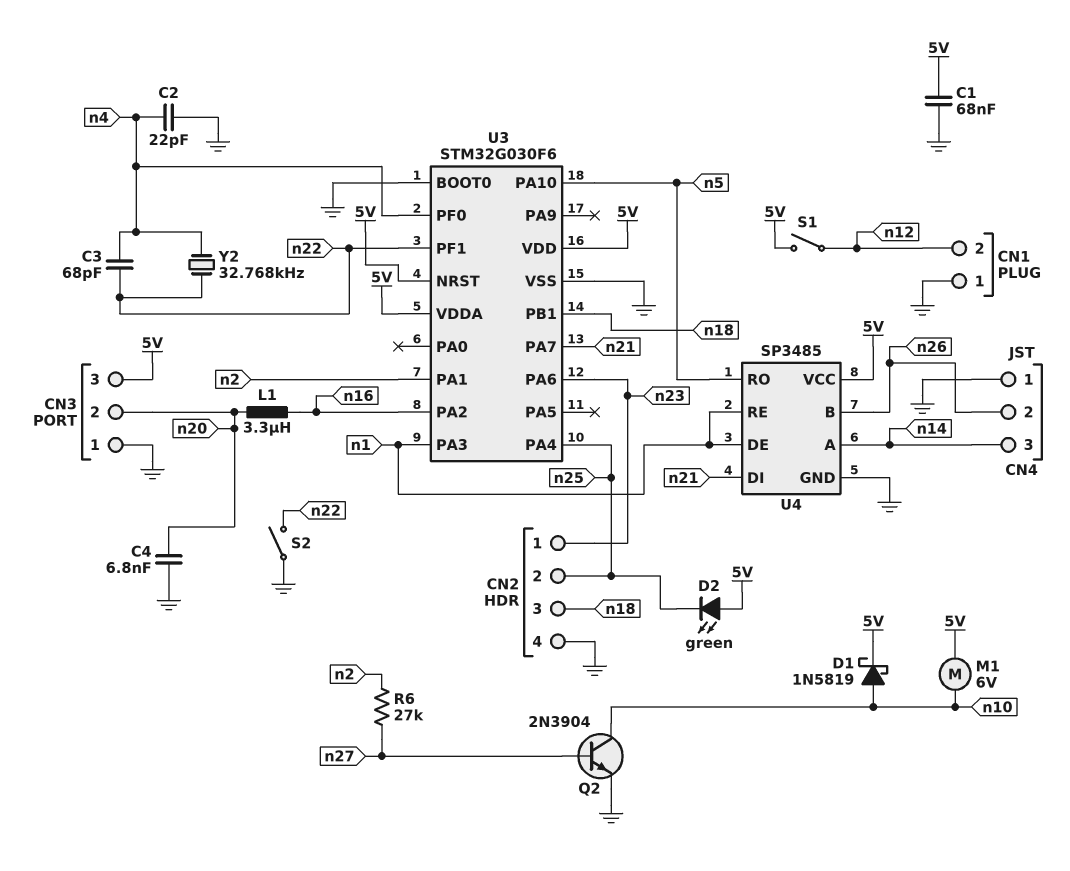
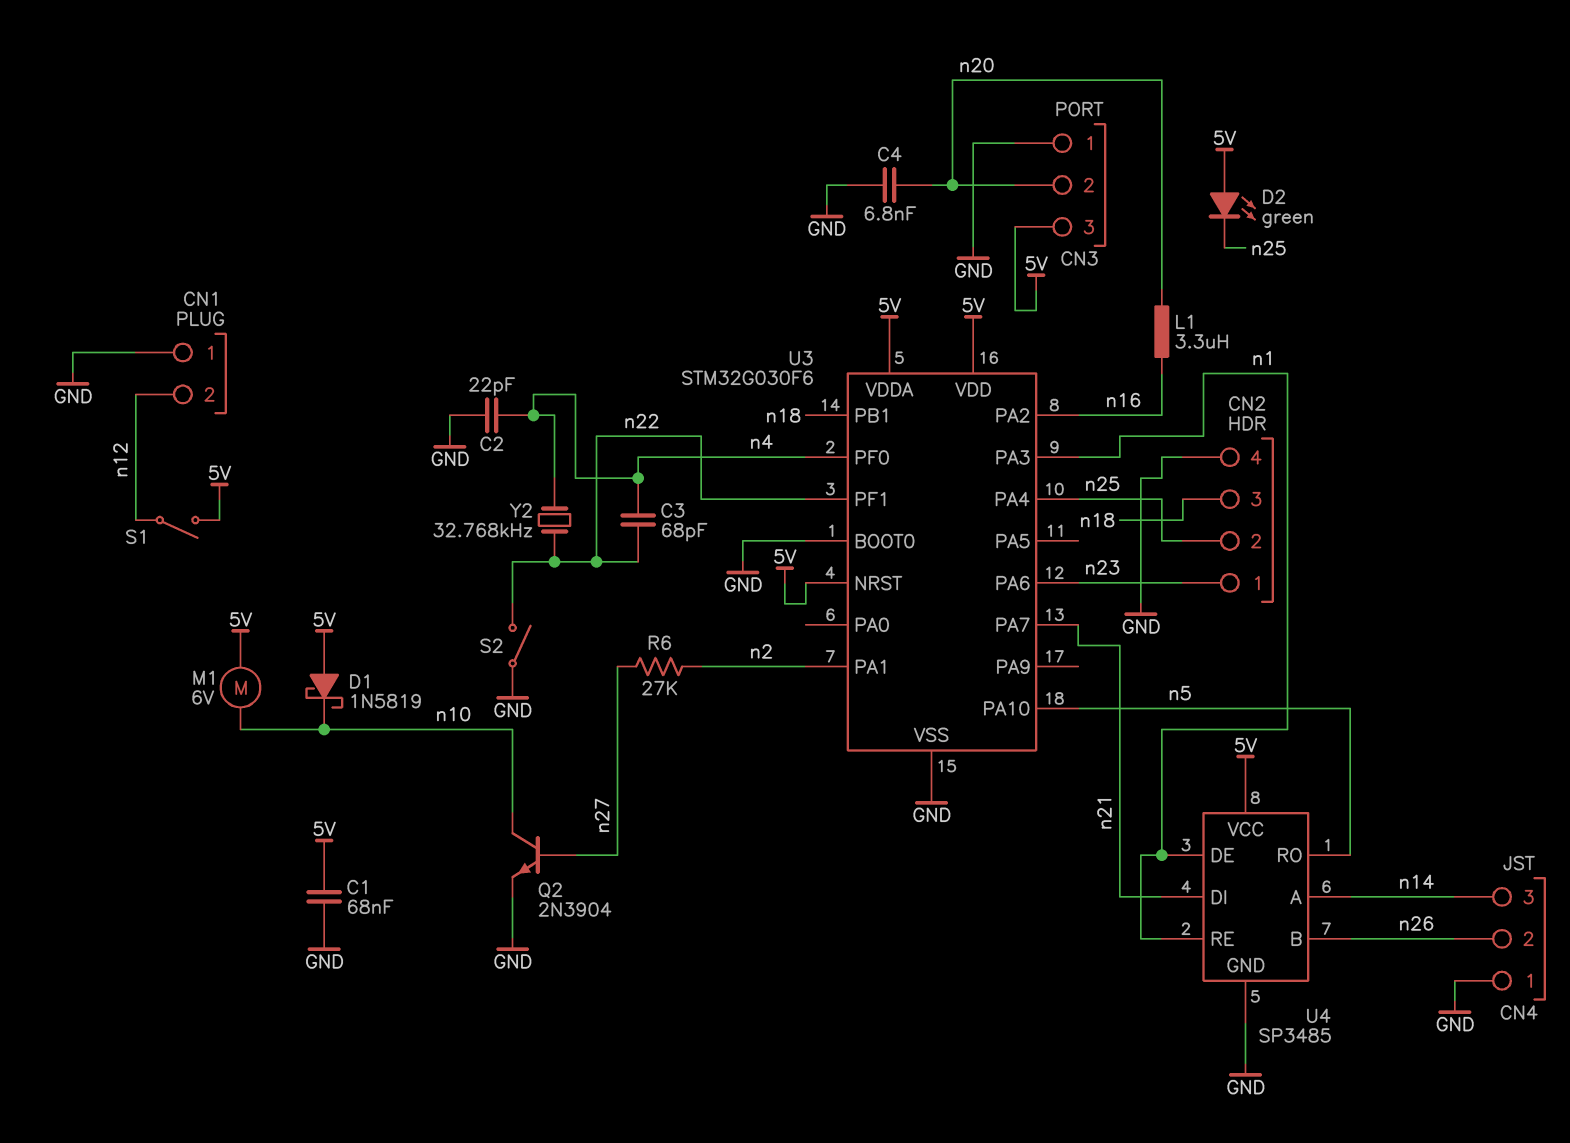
D1: schottky 1N5819 (A n10, K 5V) -> schottky 1N5819 (A 5V, K n10)

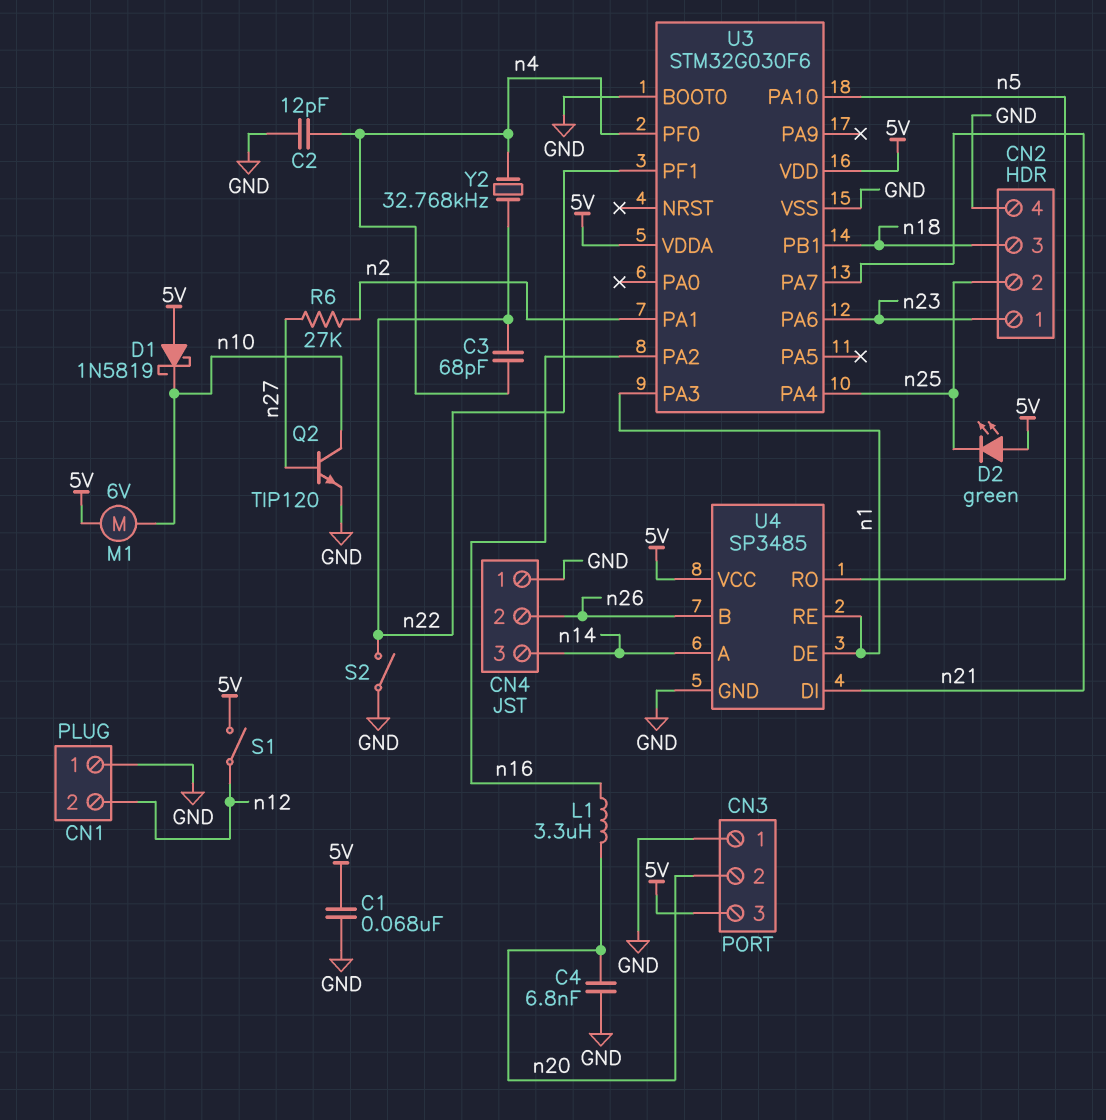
C2: 22pF (GND, n4) -> 12pF (GND, n4)
Q2: NPN 2N3904 (B n27, C n10, E GND) -> NPN TIP120 (B n27, C n10, E GND)
U3 pin NRST: 5V -> none

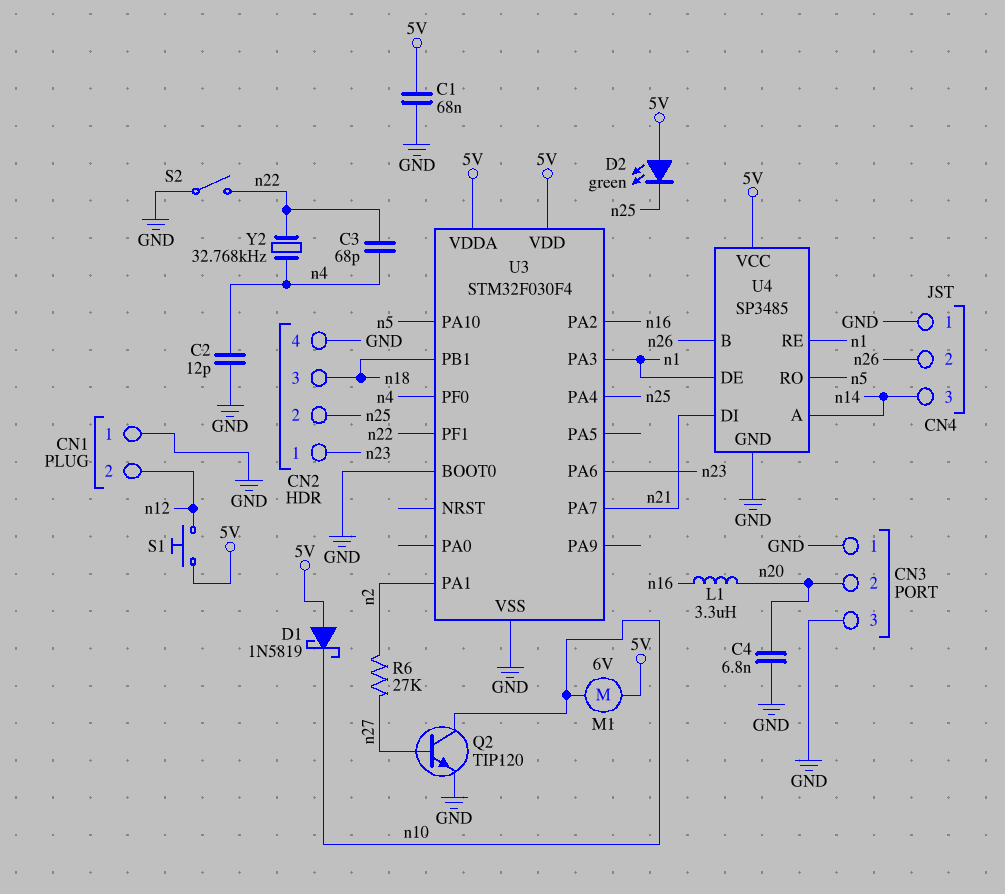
CN3 pin 3: 5V -> GND
S1: switch (5V, n12) -> button (5V, n12)
U3: STM32G030F6 -> STM32F030F4

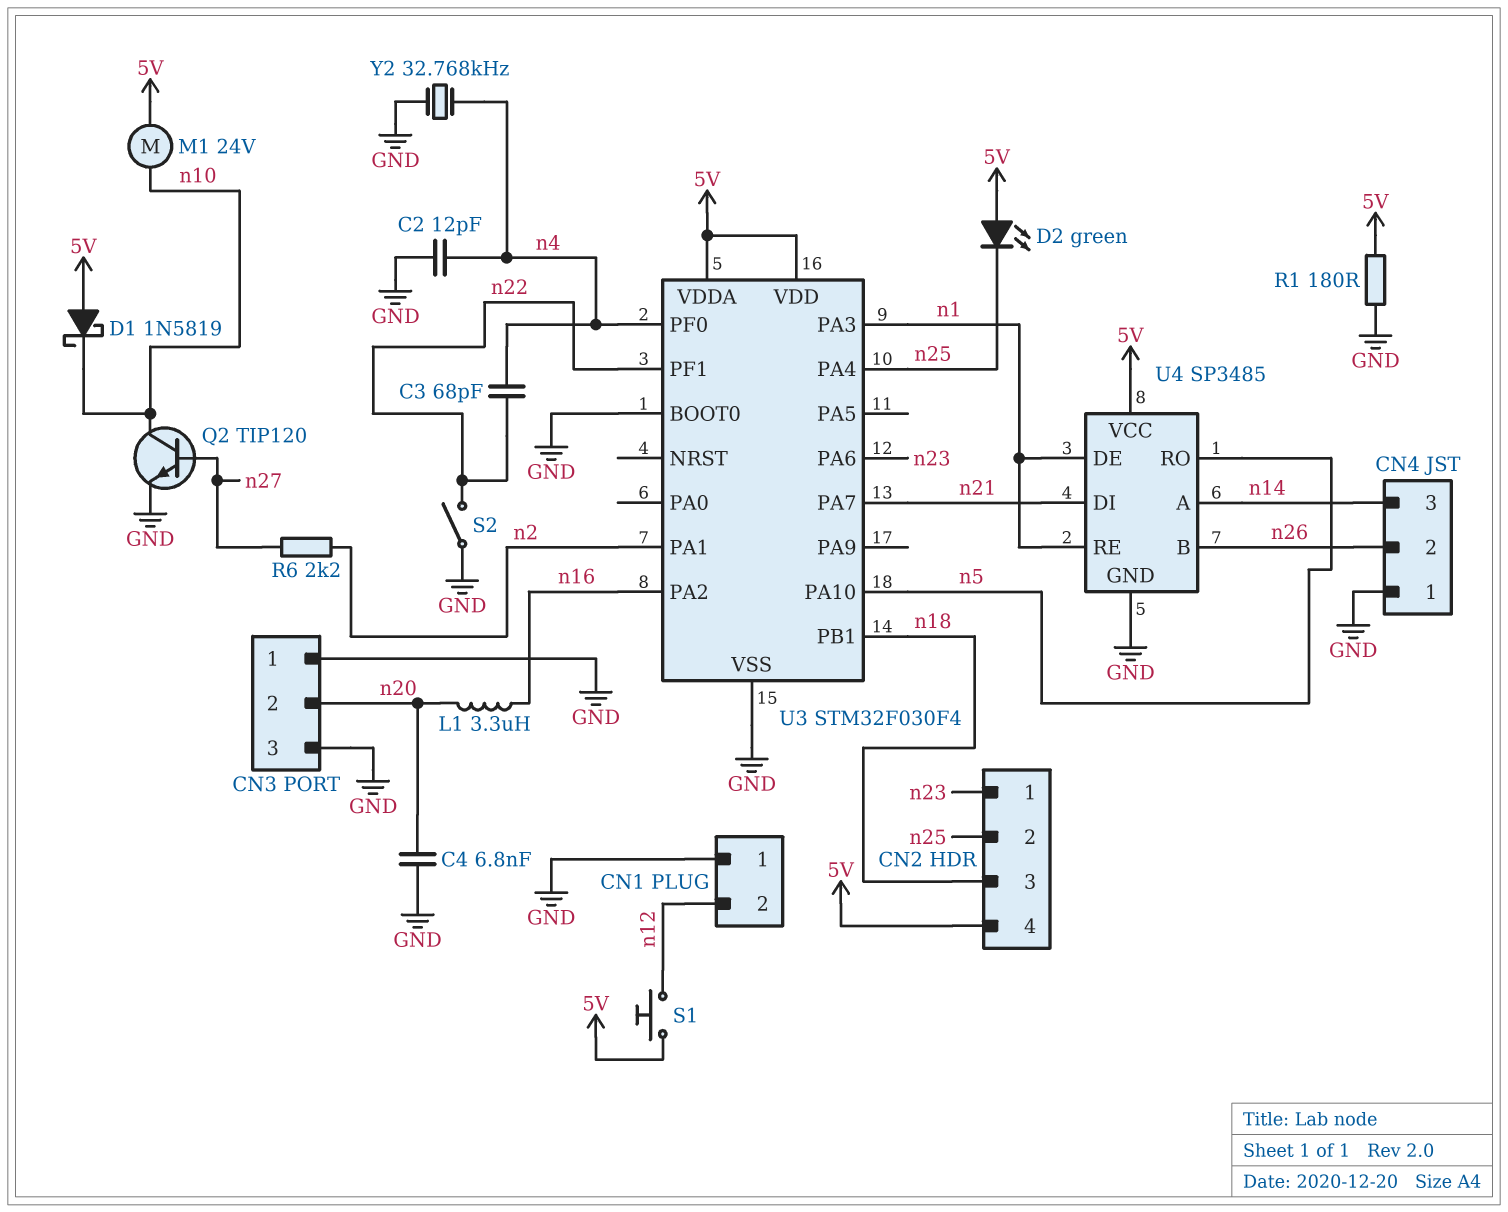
C1: 68nF (5V, GND) -> none
CN2 pin 4: GND -> 5V
M1: motor 6V (5V, n10) -> motor 24V (5V, n10)
R1: none -> 180 (5V, GND)
R6: 27k (n2, n27) -> 2.2k (n2, n27)
Y2: 32.768kHz (n4, n22) -> 32.768kHz (GND, n4)

